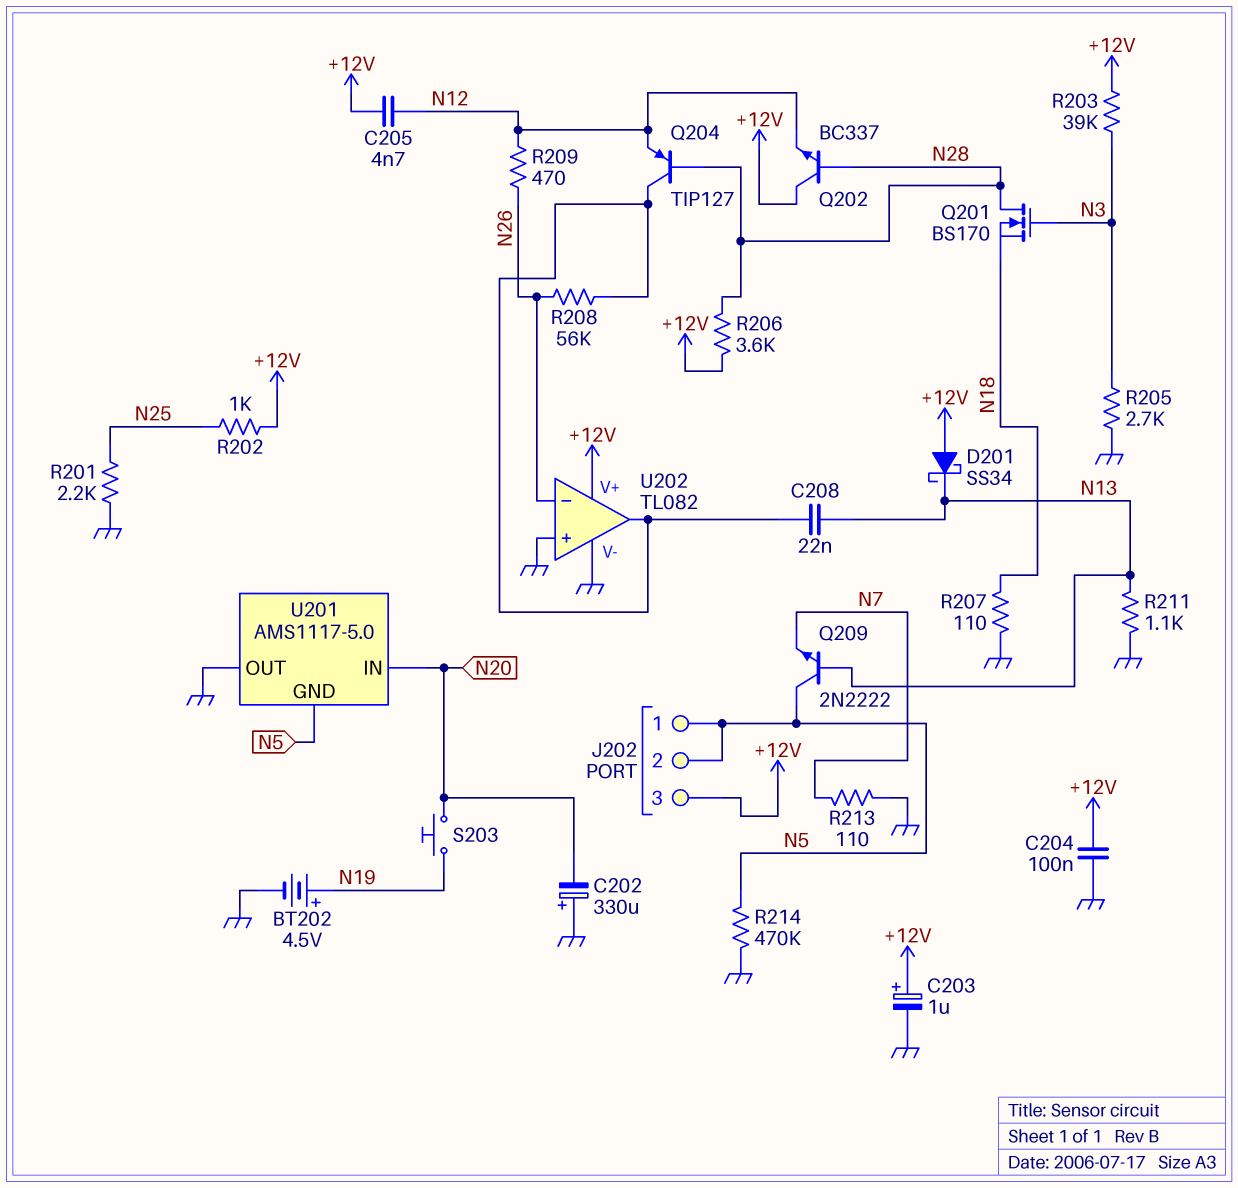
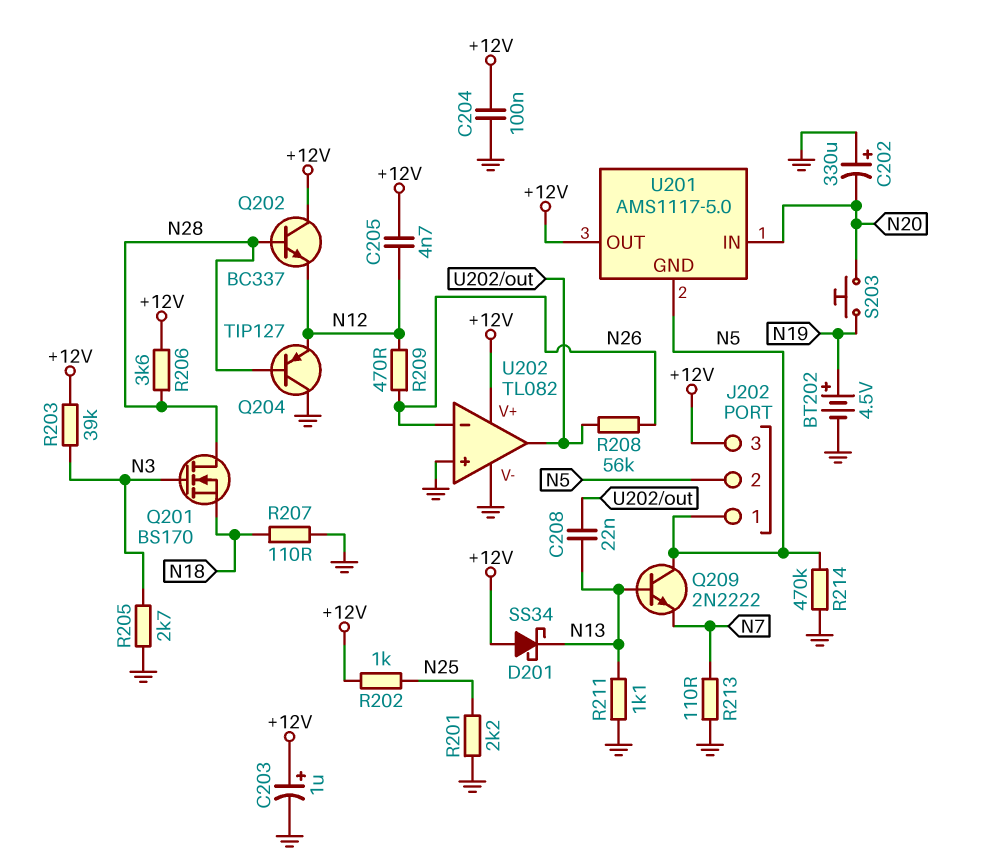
Q204: PNP TIP127 (B N28, C U202/out, E N12) -> PNP TIP127 (B N28, C GND, E N12)
U201 pin OUT: GND -> +12V

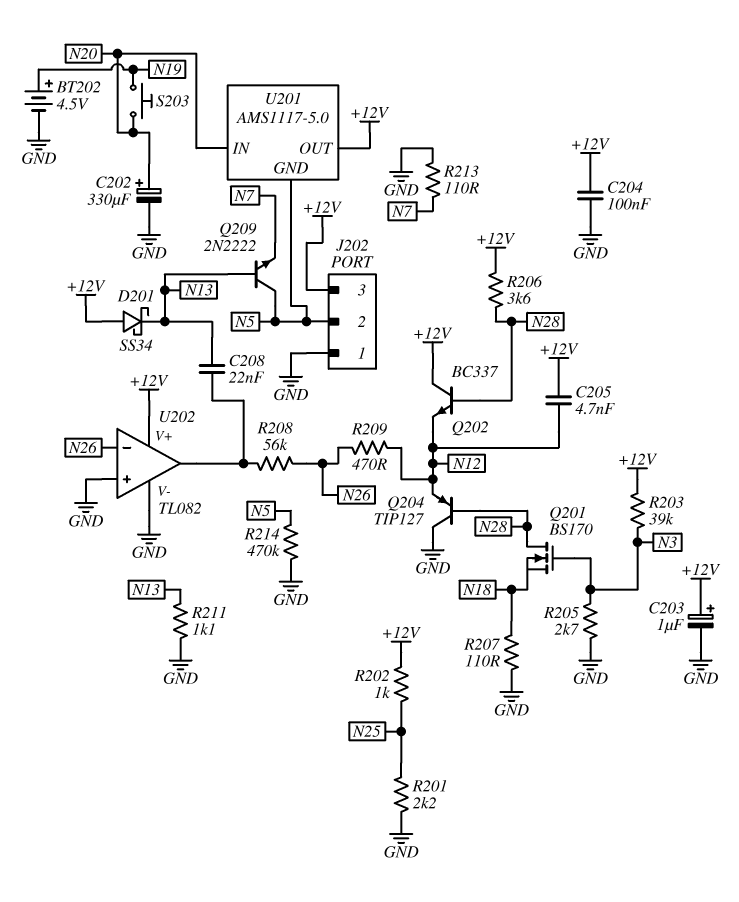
C202: 330uF (plus GND, minus N20) -> 330uF (plus N20, minus GND)
J202 pin 1: N5 -> GND

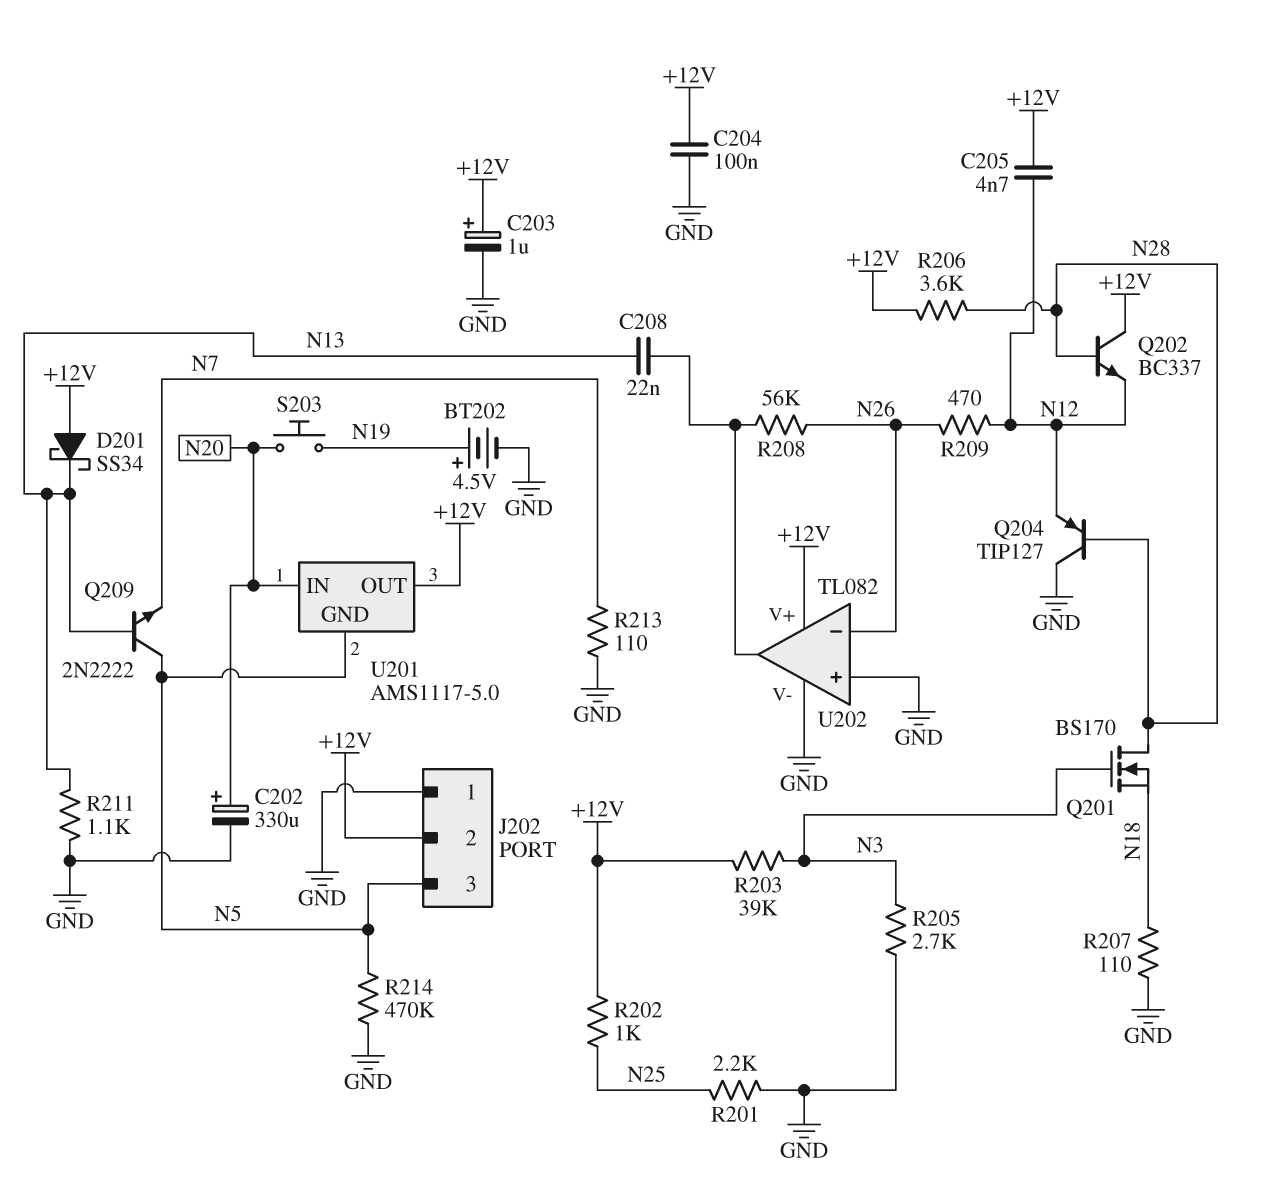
J202 pin 2: N5 -> +12V
J202 pin 3: +12V -> N5

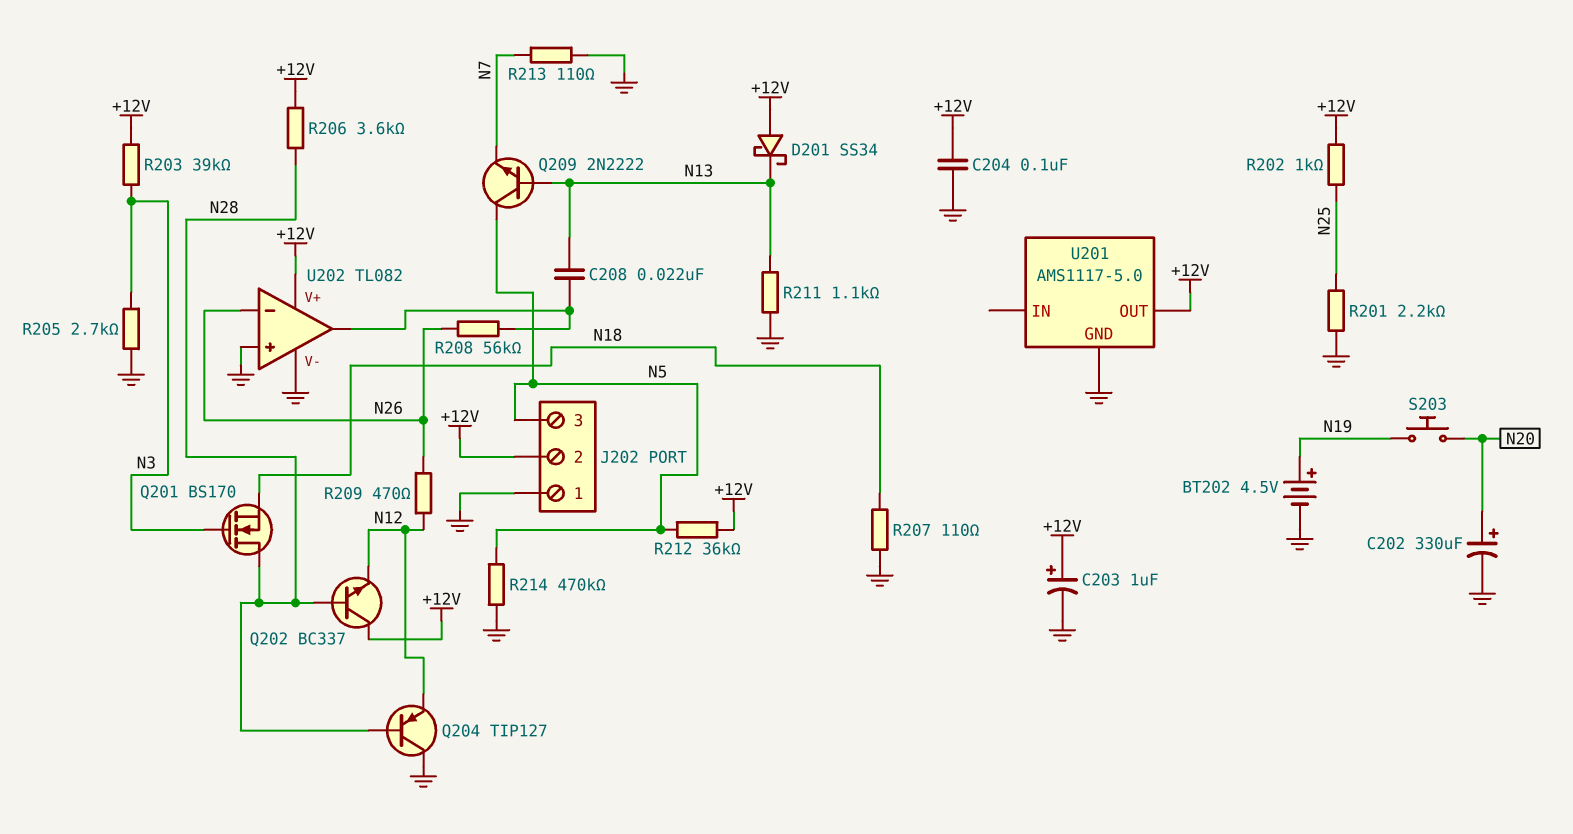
C205: 4.7nF (+12V, N12) -> none
R212: none -> 36k (+12V, N5)
U201 pin GND: N5 -> GND
U201 pin IN: N20 -> none

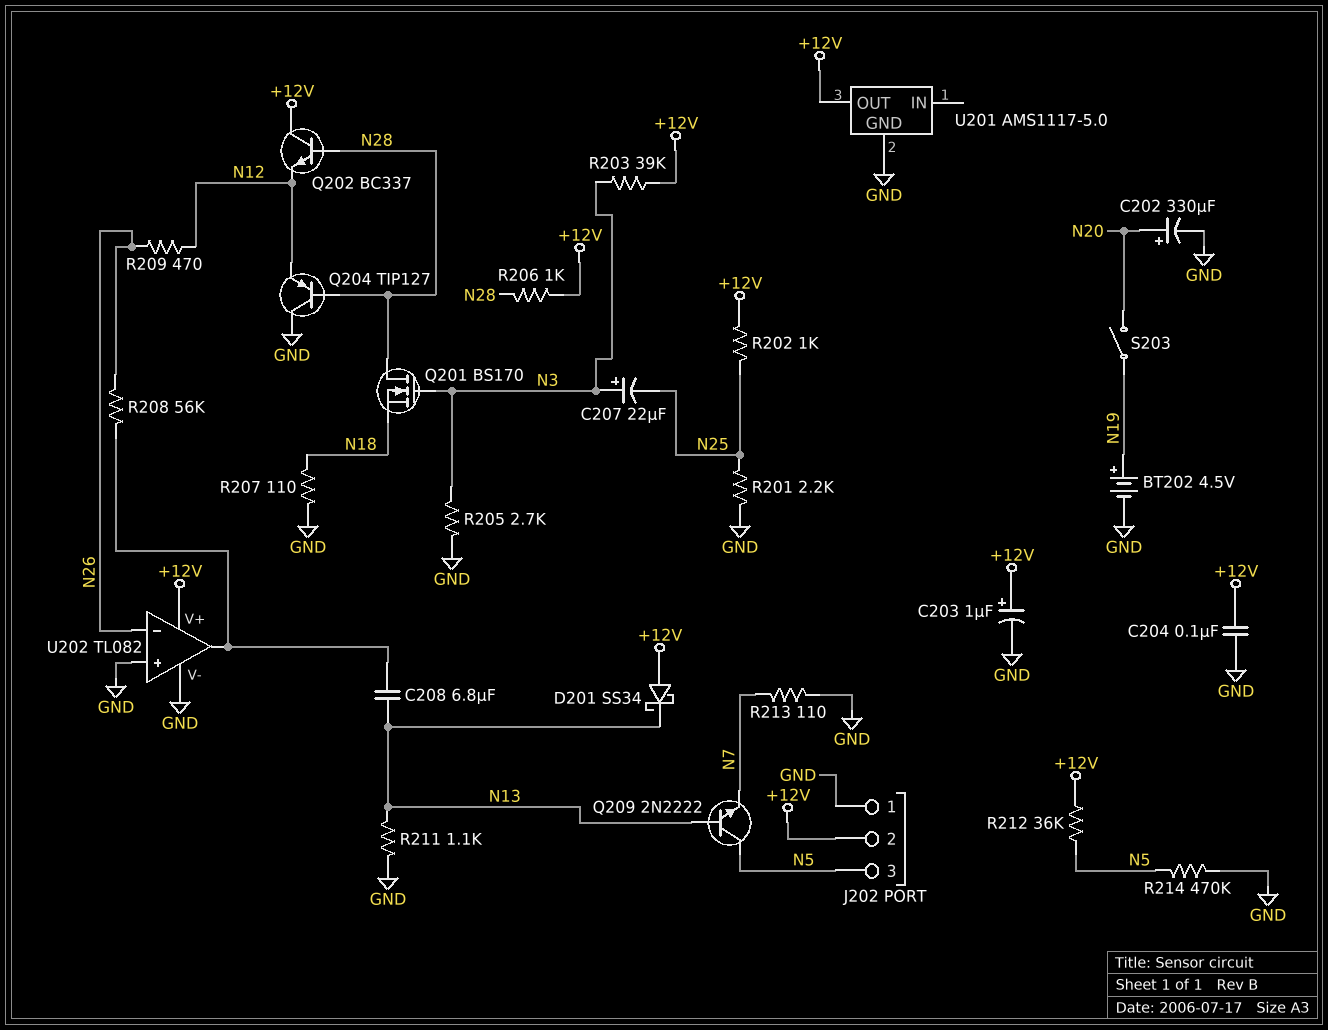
C207: none -> 22uF (plus N3, minus N25)
C208: 22nF (N13, U202/out) -> 6.8uF (N13, U202/out)
R206: 3.6k (+12V, N28) -> 1k (+12V, N28)
S203: button (N19, N20) -> switch (N19, N20)

